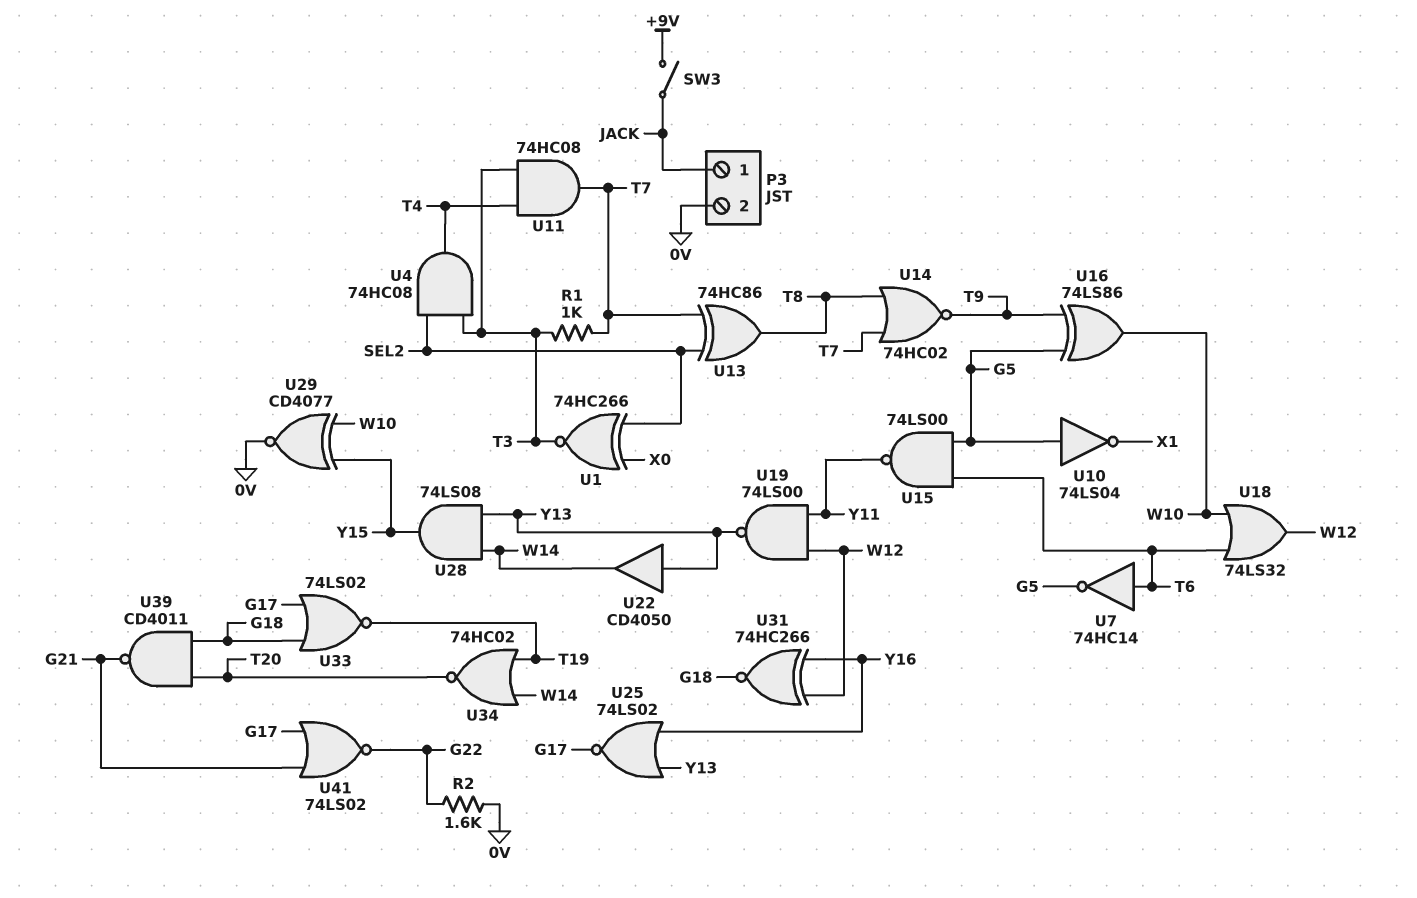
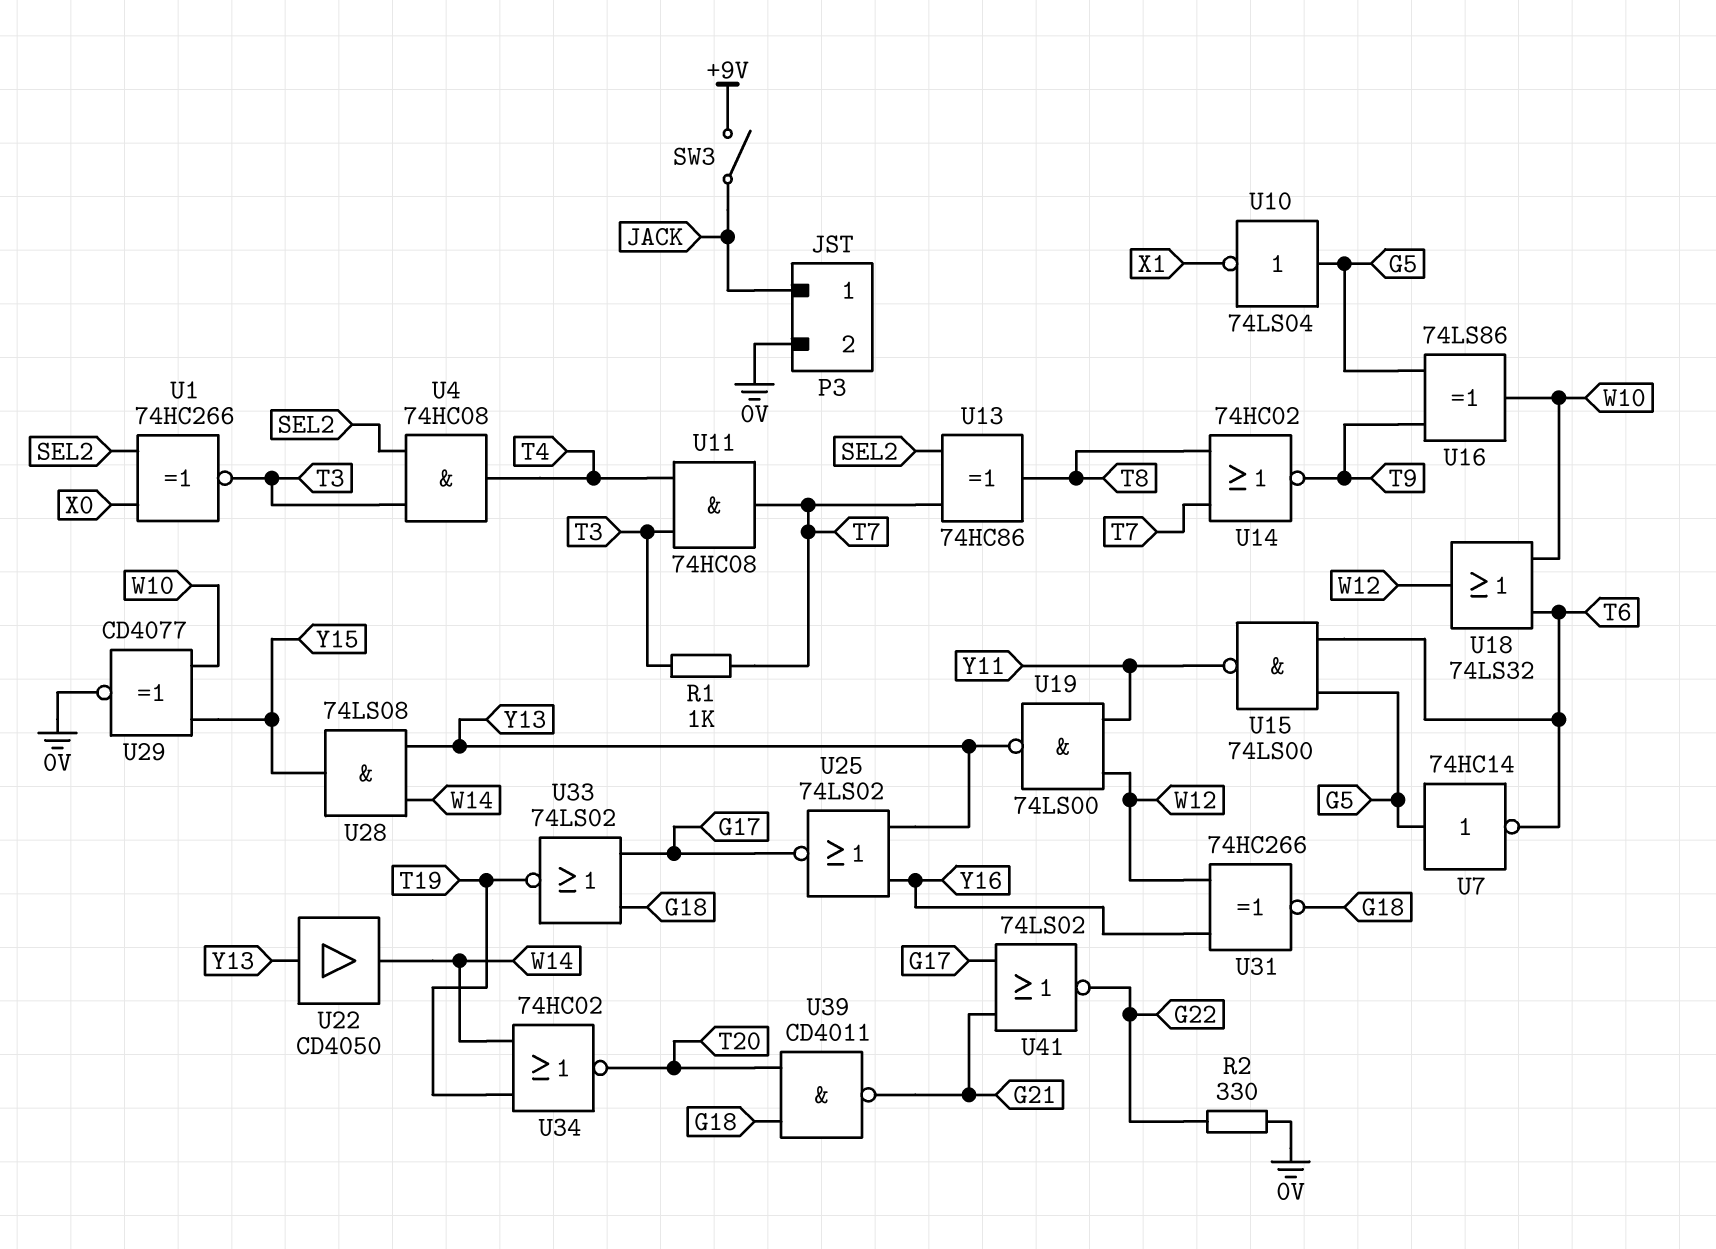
R2: 1.6k (0V, G22) -> 330 (0V, G22)
U7: NOT 74HC14 (in T6, out G5) -> NOT 74HC14 (in G5, out T6)

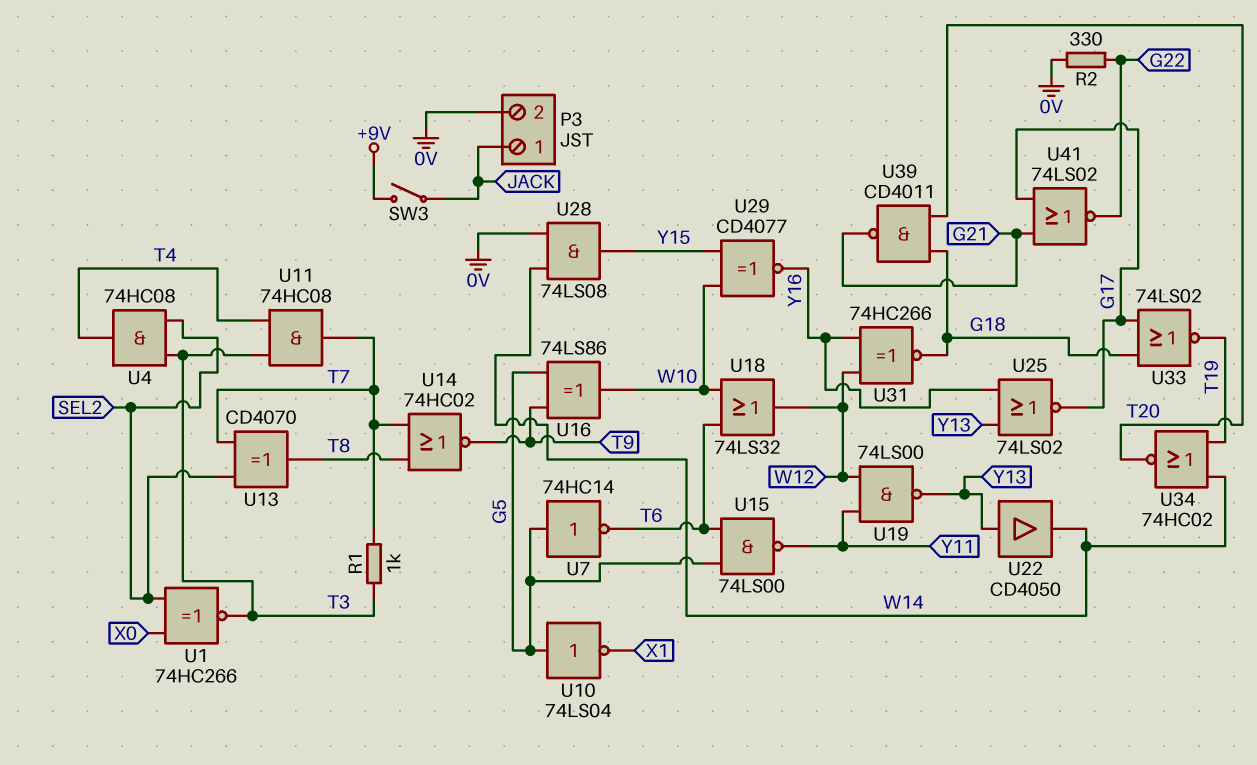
U13: XOR 74HC86 (in SEL2, in T7, out T8) -> XOR CD4070 (in SEL2, in T7, out T8)
U28: AND 74LS08 (in W14, in Y13, out Y15) -> AND 74LS08 (in 0V, in W14, out Y15)
U29: XNOR CD4077 (in W10, in Y15, out 0V) -> XNOR CD4077 (in W10, in Y15, out Y16)

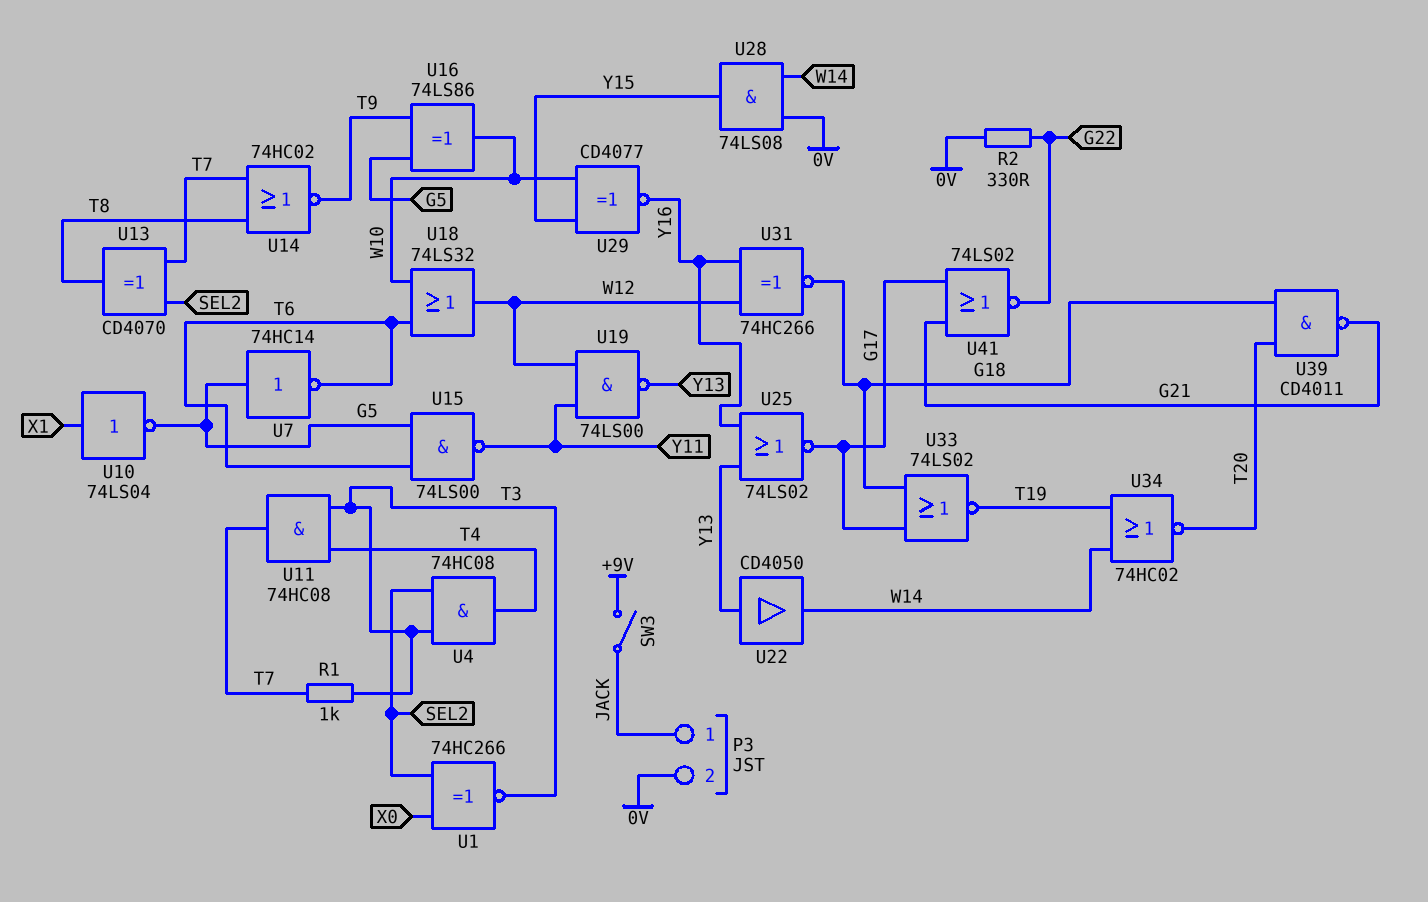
U10: NOT 74LS04 (in G5, out X1) -> NOT 74LS04 (in X1, out G5)

